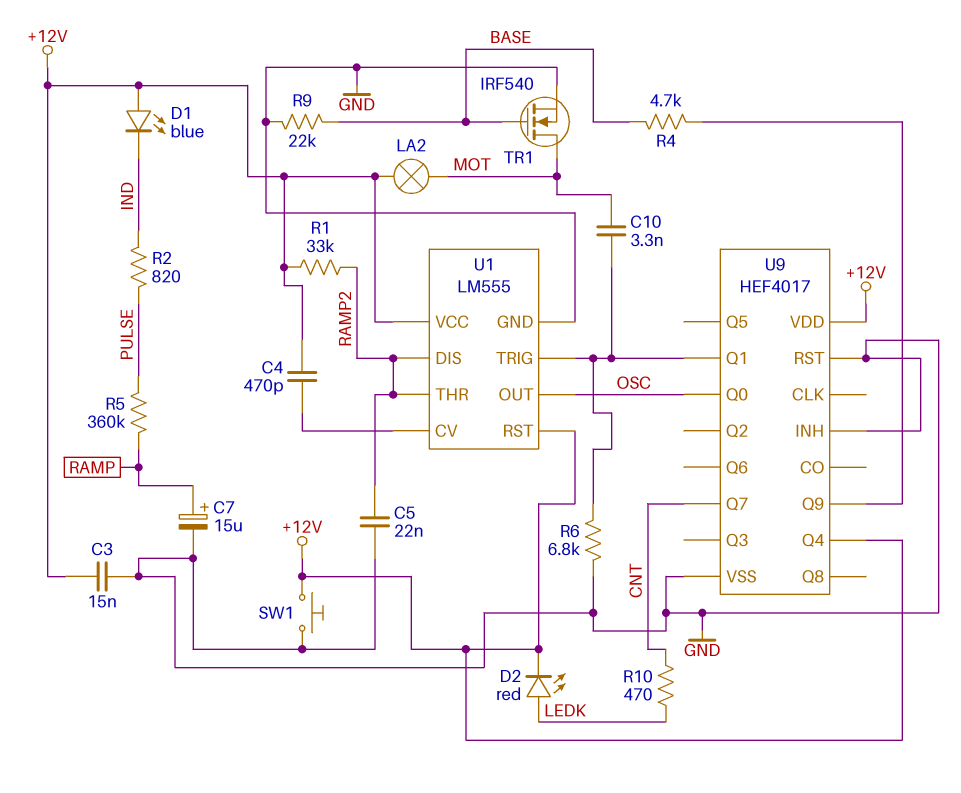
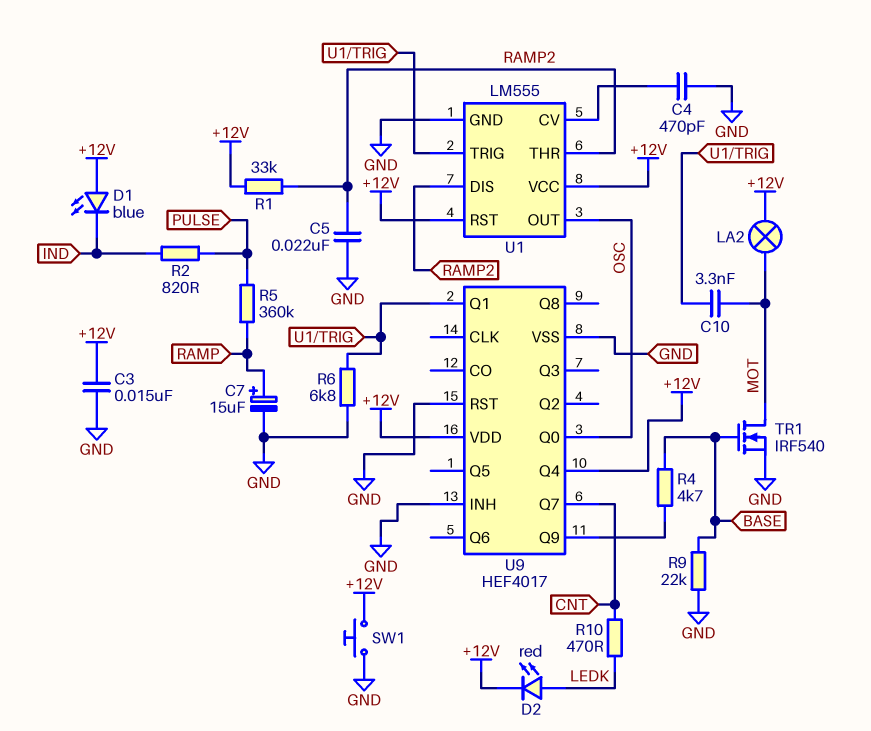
C4: 470pF (+12V, U1/CV) -> 470pF (GND, U1/CV)

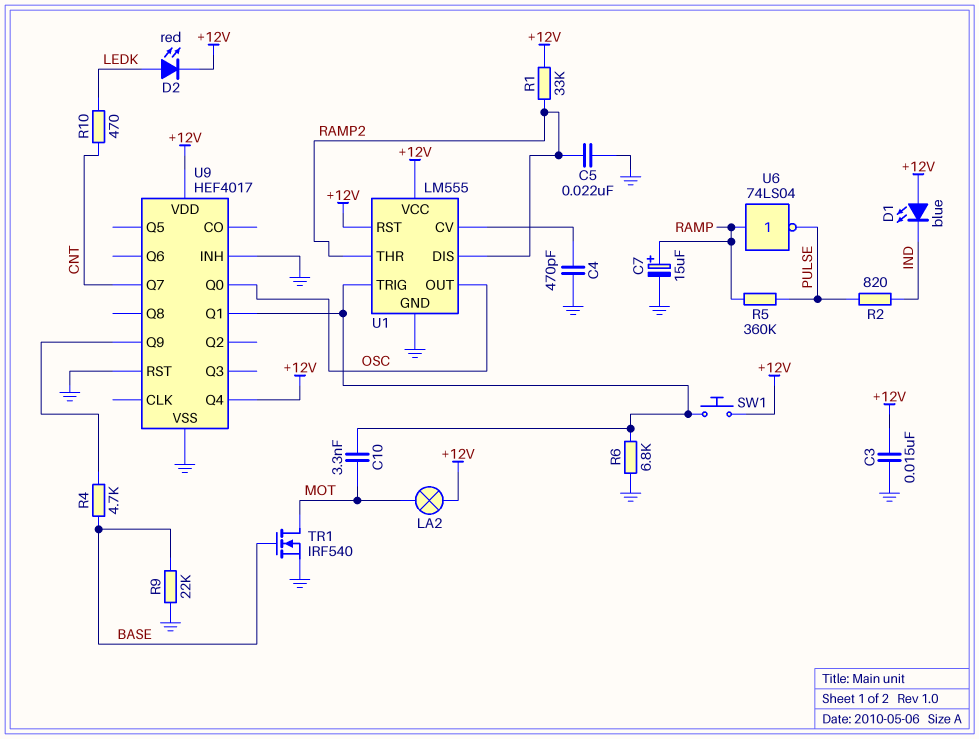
SW1: button (+12V, GND) -> button (+12V, U1/TRIG)
U6: none -> NOT 74LS04 (in RAMP, out PULSE)

